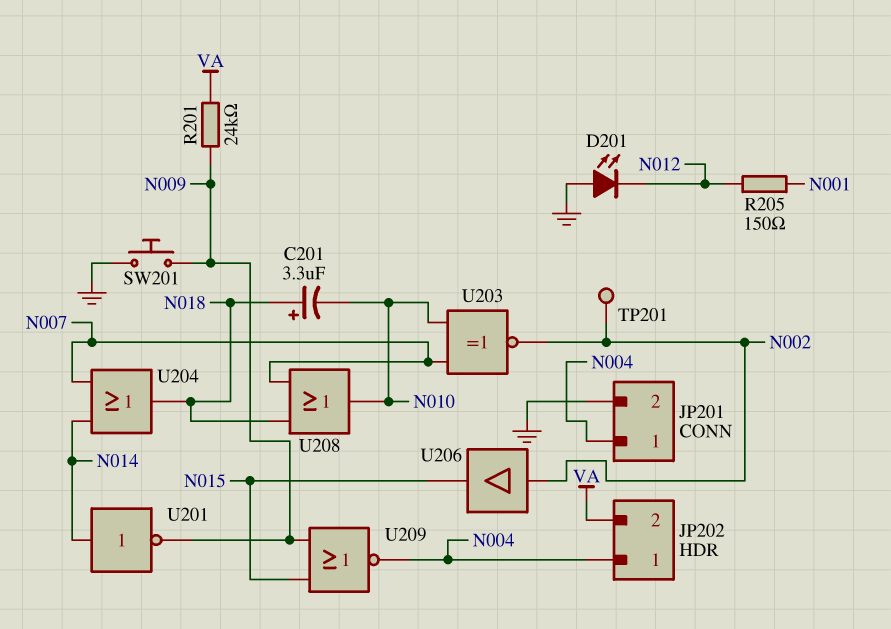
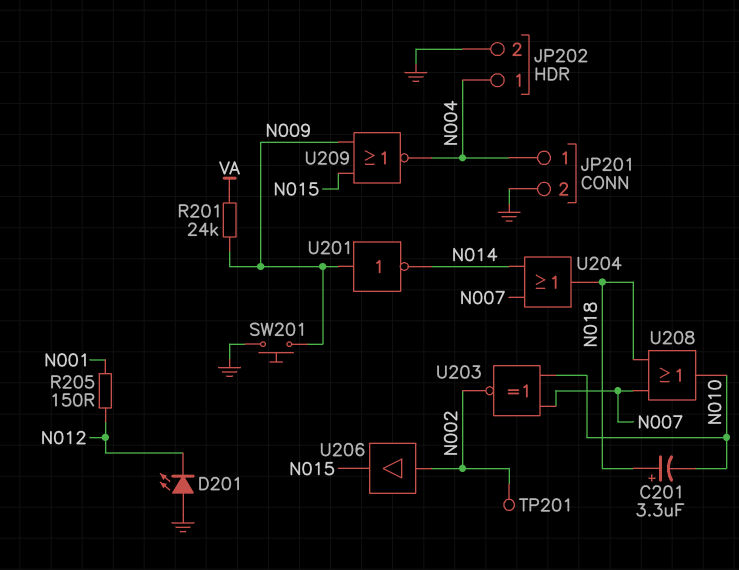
JP202 pin 2: VA -> GND
U201: NOT (in N014, out N009) -> NOT (in N009, out N014)

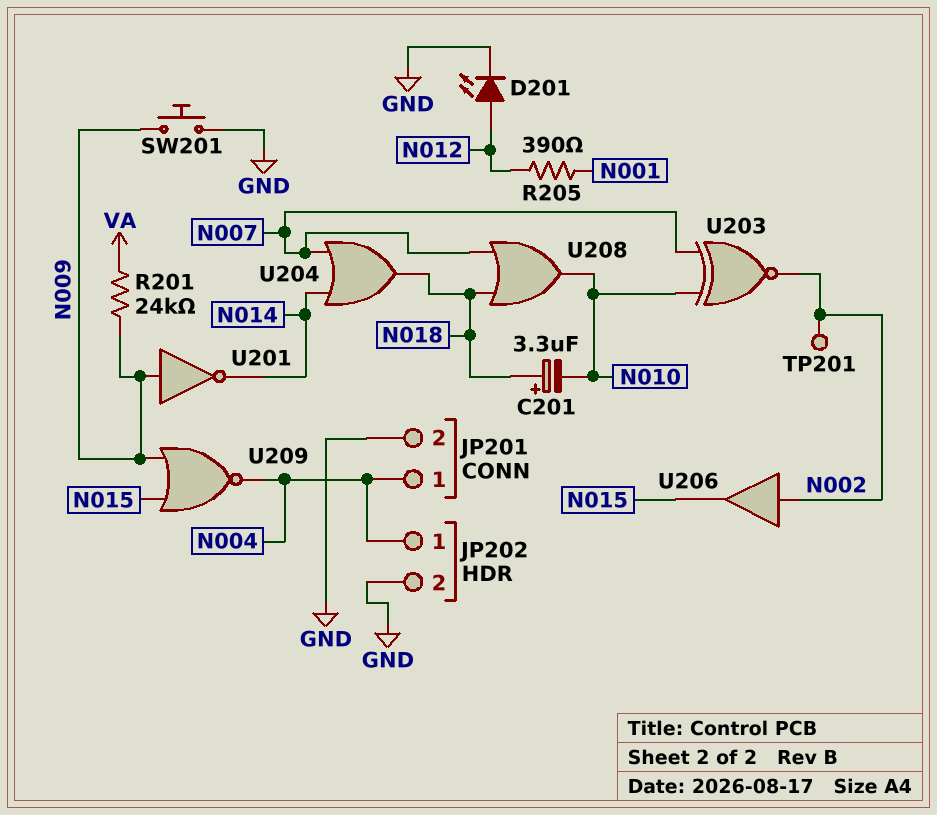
D201: LED (A GND, K N012) -> LED (A N012, K GND)
R205: 150 (N001, N012) -> 390 (N001, N012)

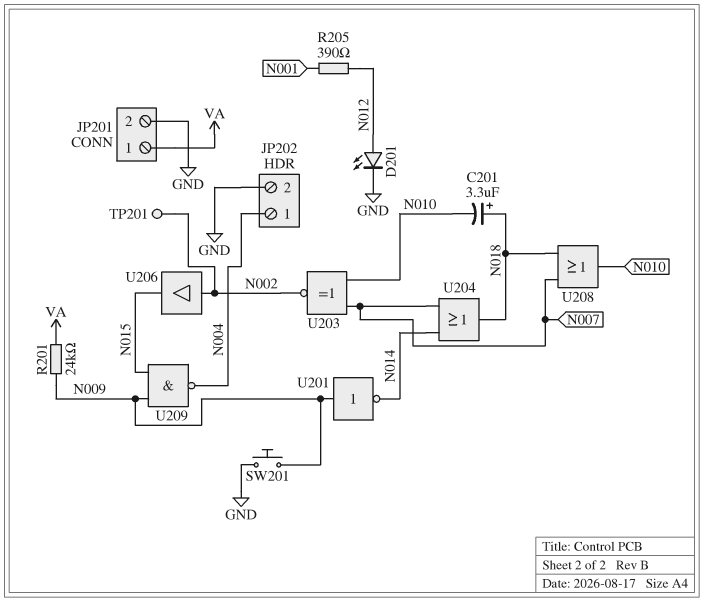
JP201 pin 1: N004 -> VA
U209: NOR (in N009, in N015, out N004) -> NAND (in N009, in N015, out N004)

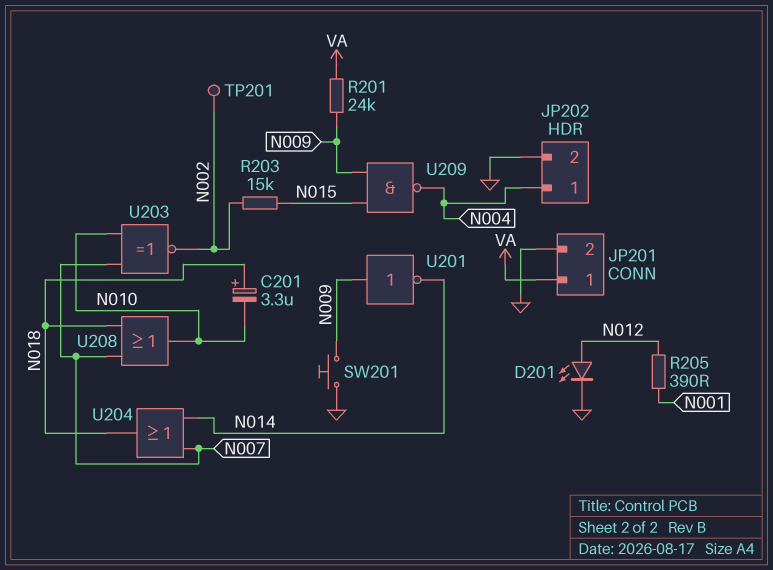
R203: none -> 15k (N002, N015)
U206: buffer (in N002, out N015) -> none

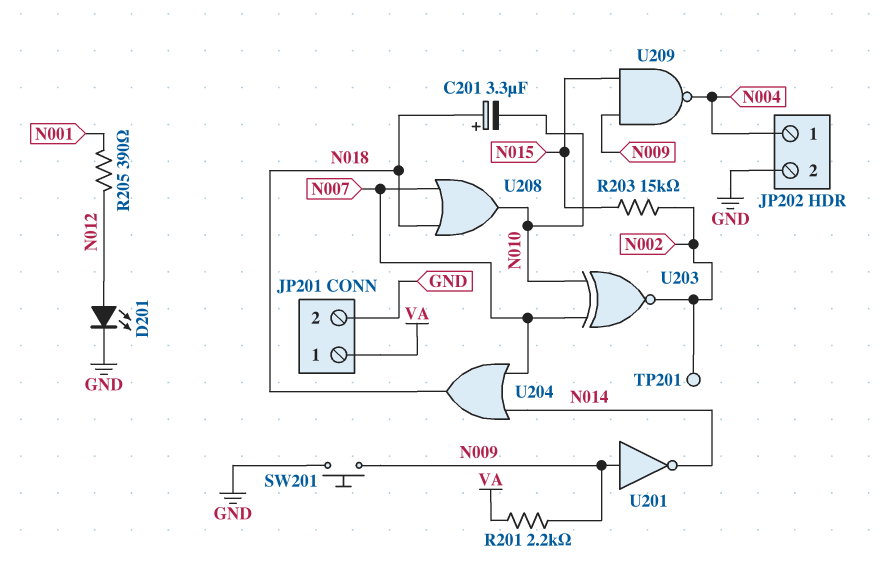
R201: 24k (N009, VA) -> 2.2k (N009, VA)

